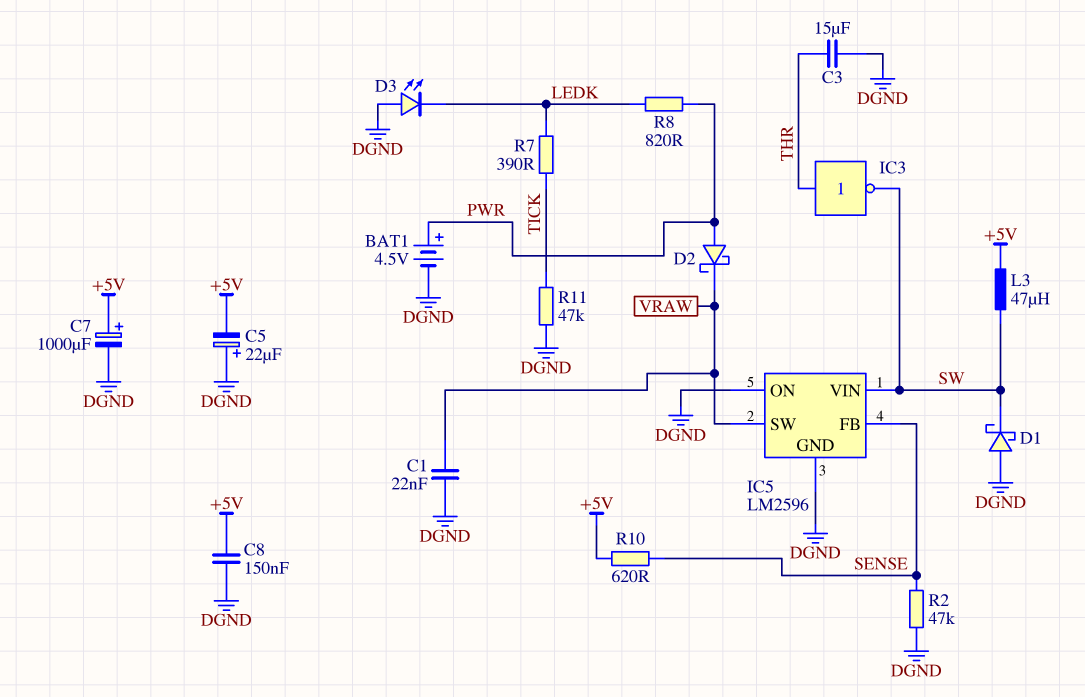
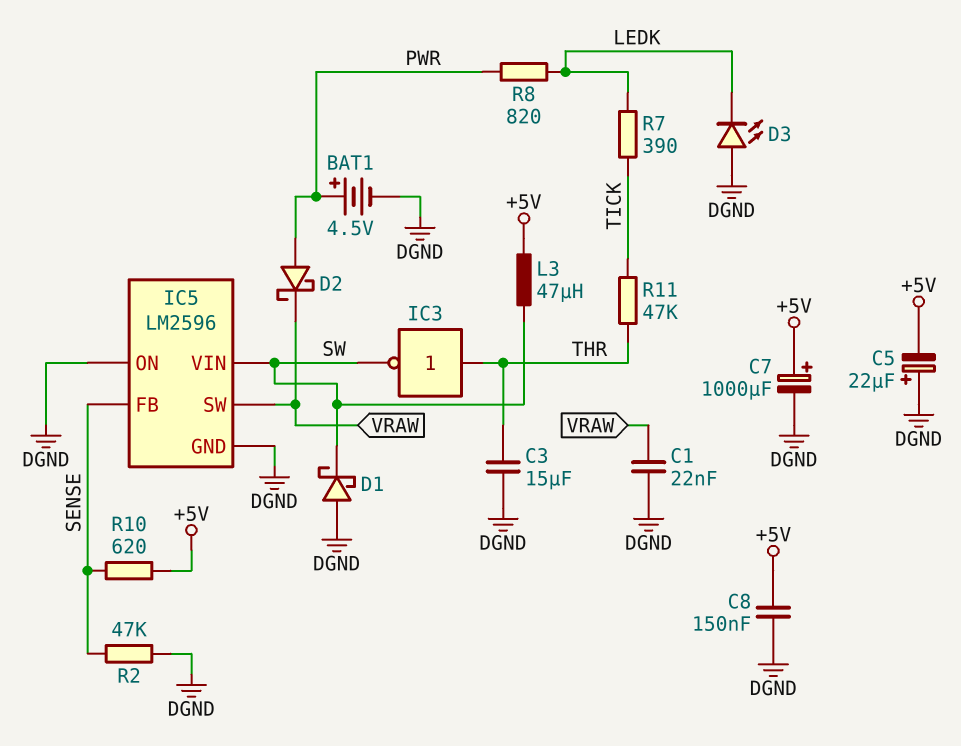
R11: 47k (DGND, TICK) -> 47k (THR, TICK)

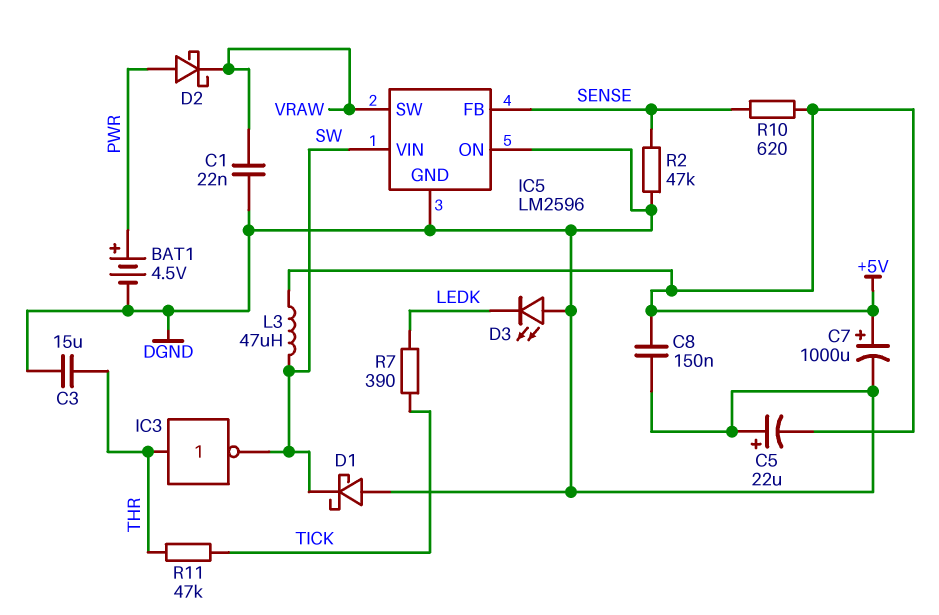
R8: 820 (LEDK, PWR) -> none

